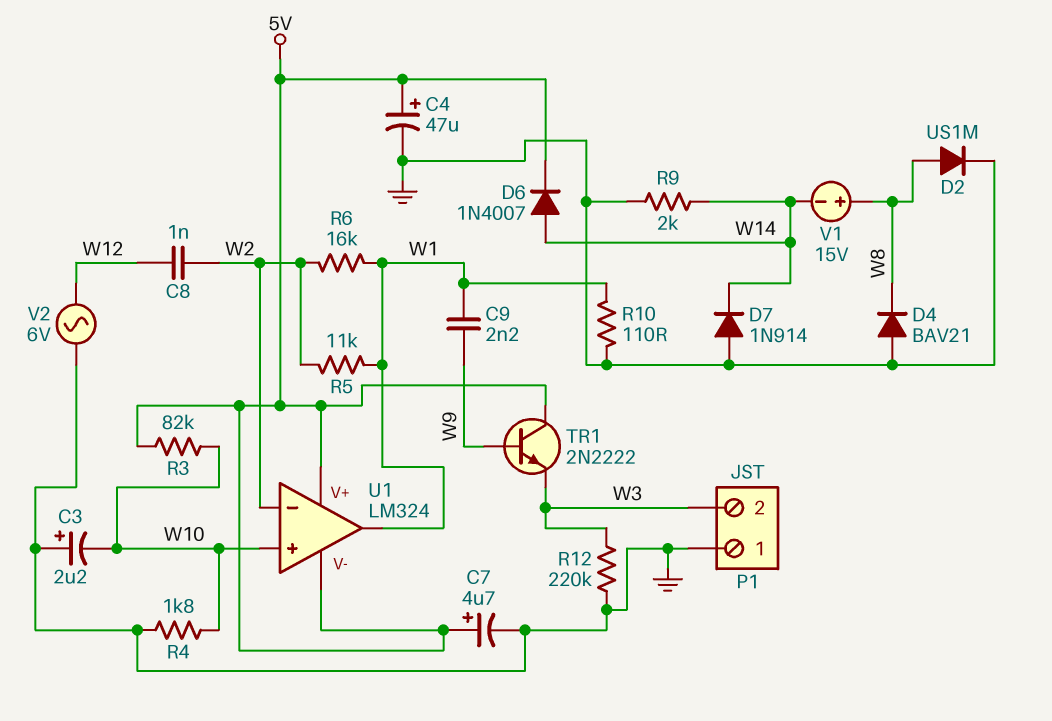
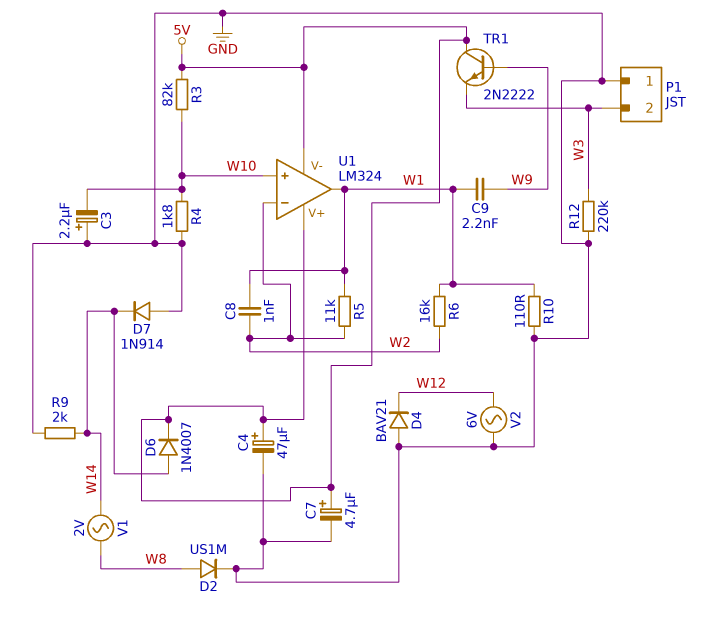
C8: 1nF (W2, W12) -> 1nF (W1, W2)
D4: diode BAV21 (A GND, K W8) -> diode BAV21 (A GND, K W12)
V1: 15V (plus W8, minus W14) -> AC 2V (W8, W14)

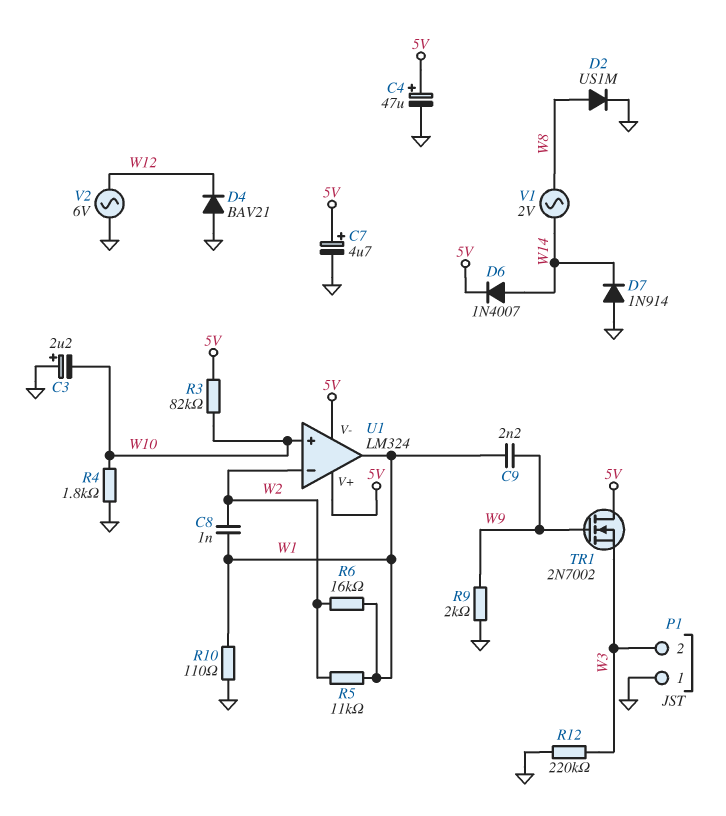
R9: 2k (GND, W14) -> 2k (GND, W9)
TR1: NPN 2N2222 (B W9, C 5V, E W3) -> NMOS 2N7002 (G W9, D 5V, S W3)

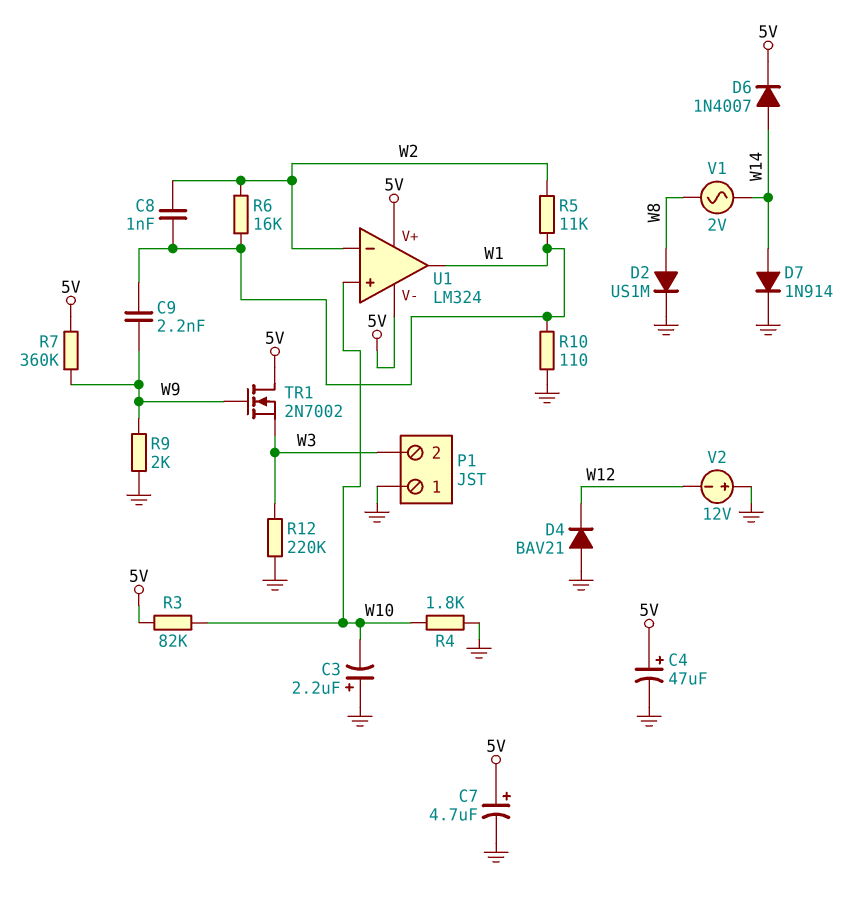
D7: diode 1N914 (A GND, K W14) -> diode 1N914 (A W14, K GND)
R7: none -> 360k (5V, W9)
V2: AC 6V (GND, W12) -> 12V (plus GND, minus W12)

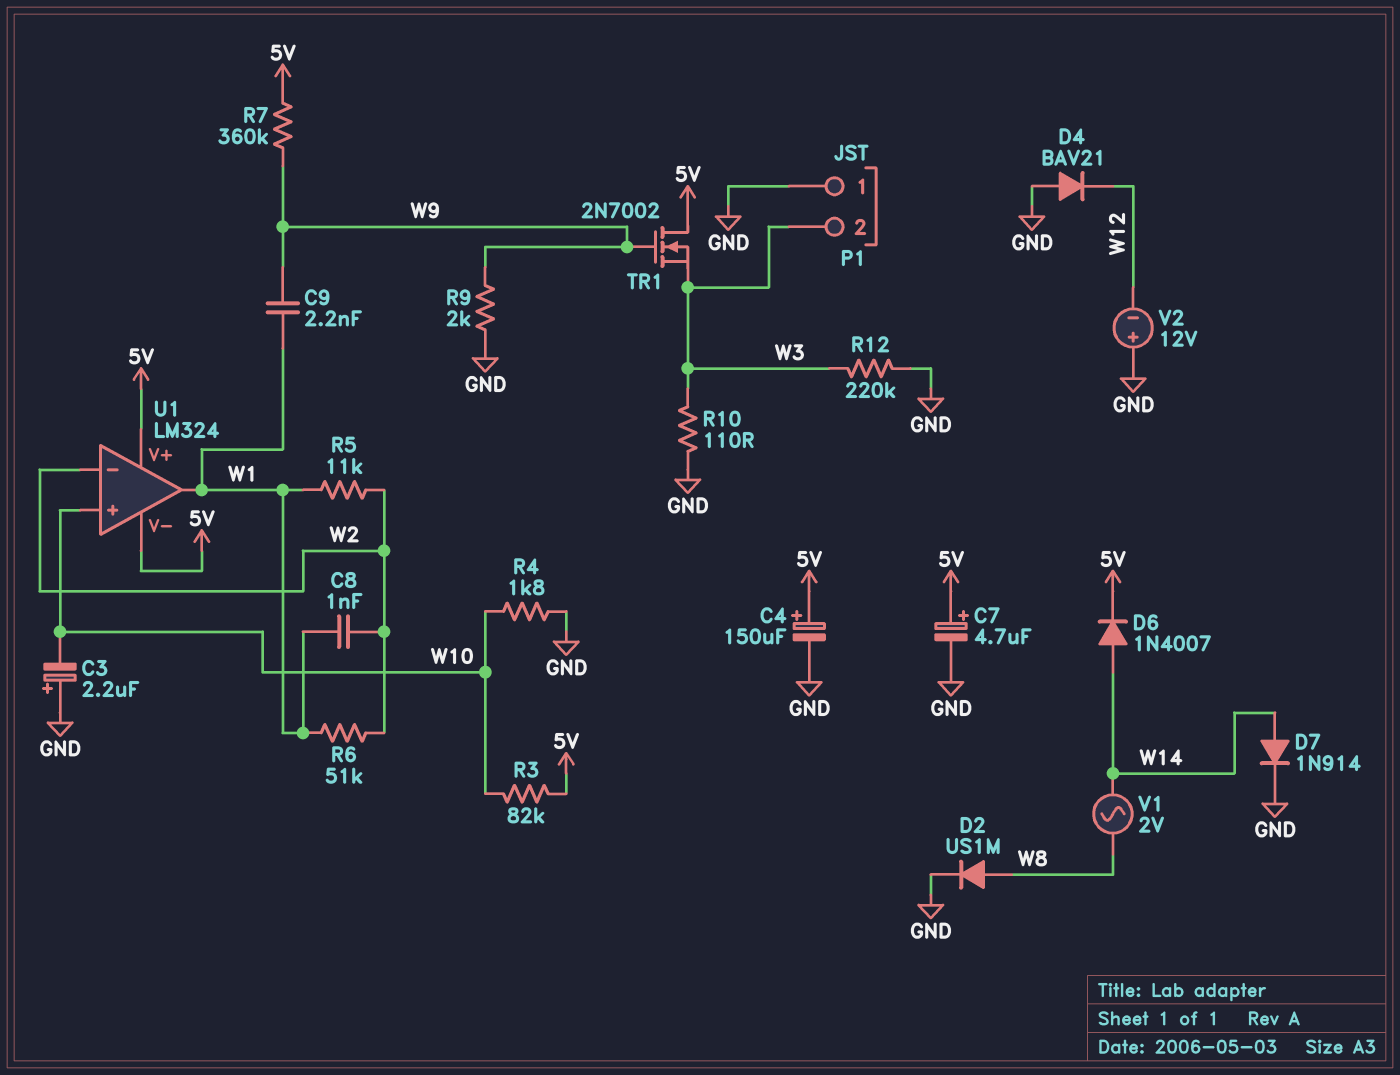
C4: 47uF (plus 5V, minus GND) -> 150uF (plus 5V, minus GND)
R6: 16k (W1, W2) -> 51k (W1, W2)
R10: 110 (GND, W1) -> 110 (GND, W3)

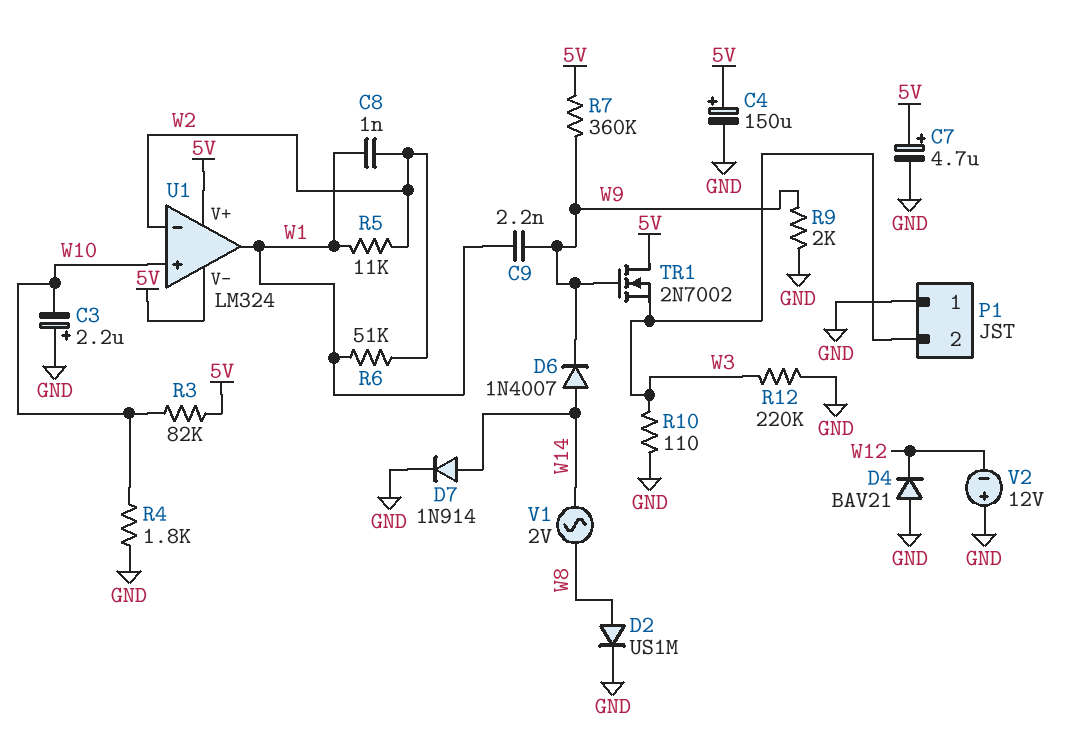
D6: diode 1N4007 (A W14, K 5V) -> diode 1N4007 (A W14, K W9)

